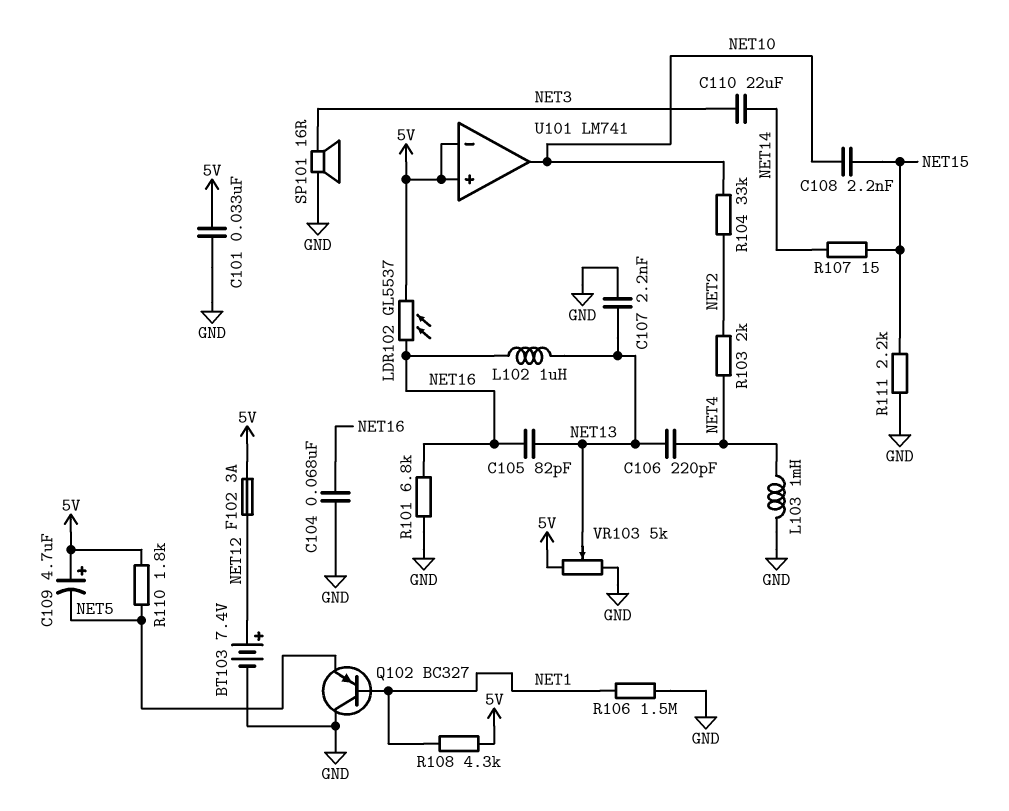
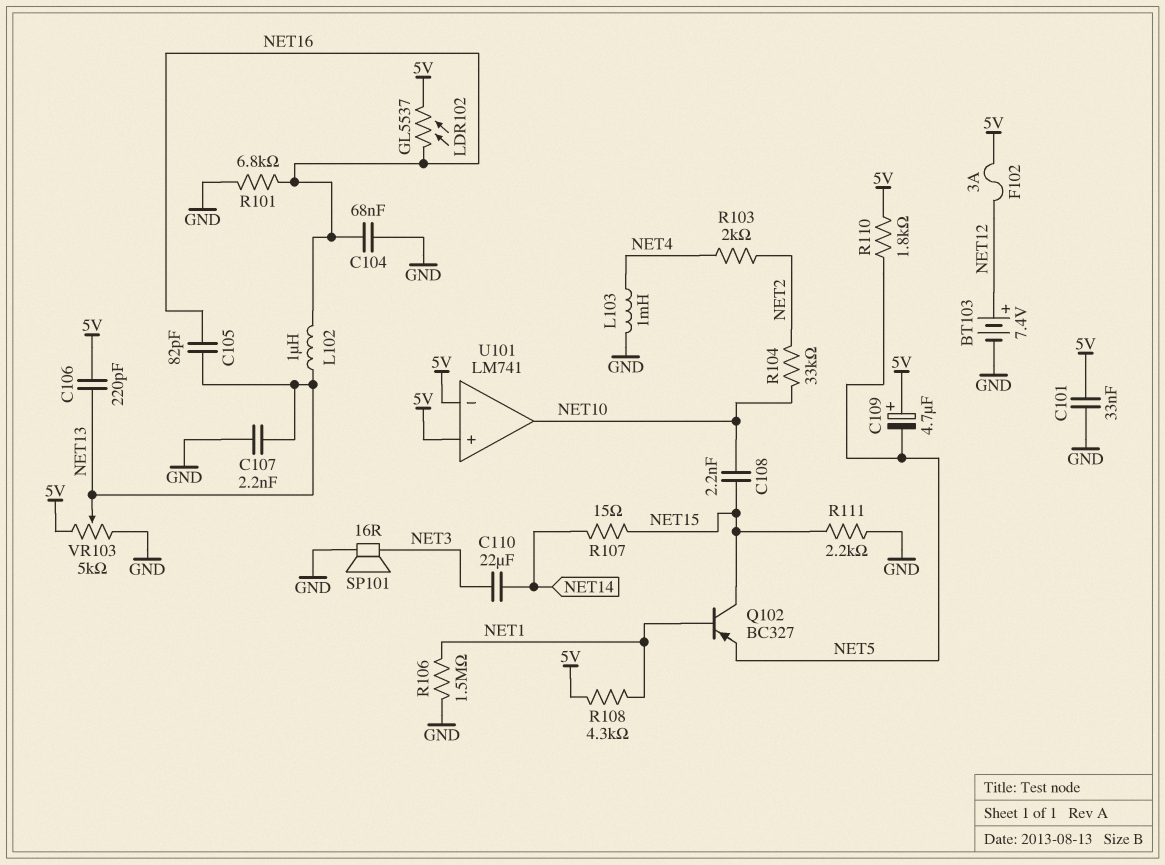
C106: 220pF (NET4, NET13) -> 220pF (5V, NET13)
Q102: PNP BC327 (B NET1, C GND, E NET5) -> PNP BC327 (B NET1, C NET15, E NET5)

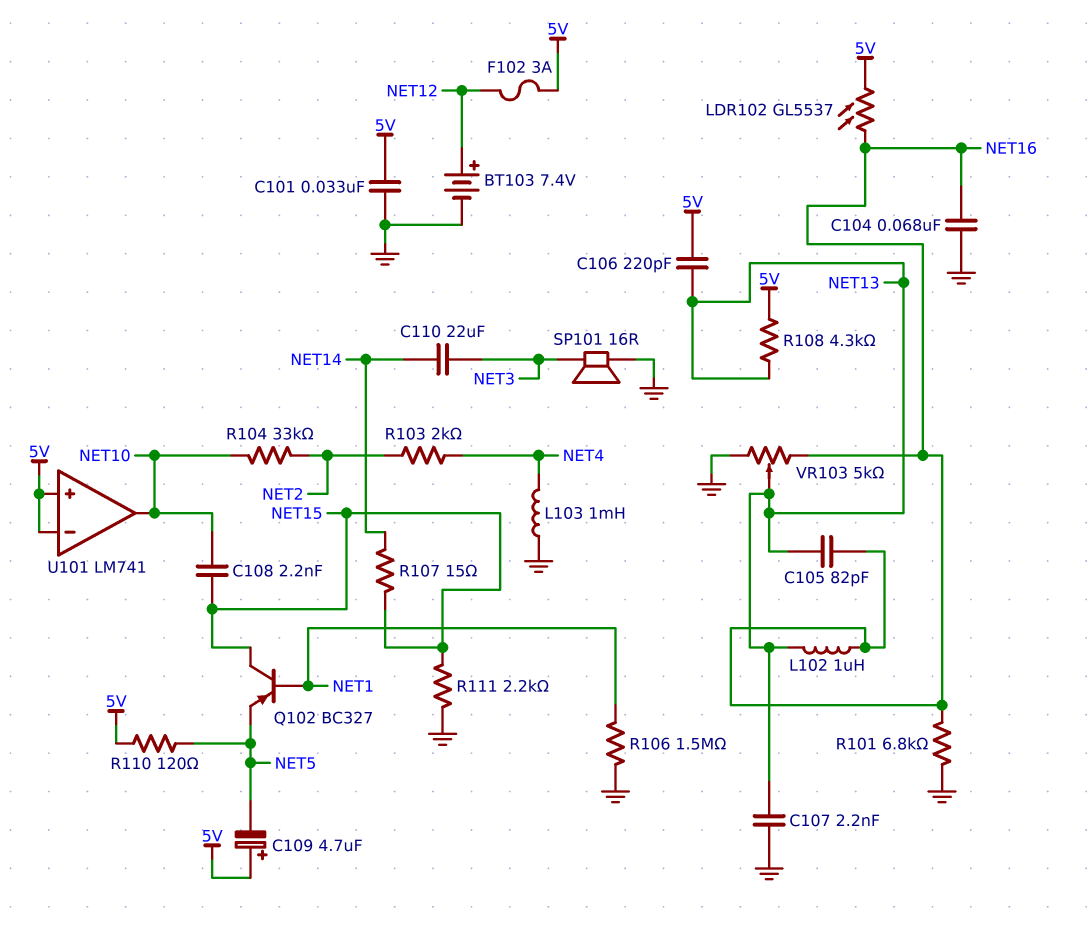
R108: 4.3k (5V, NET1) -> 4.3k (5V, NET13)
R110: 1.8k (5V, NET5) -> 120 (5V, NET5)
VR103: 5k (5V, GND, wiper NET13) -> 5k (GND, NET16, wiper NET13)

